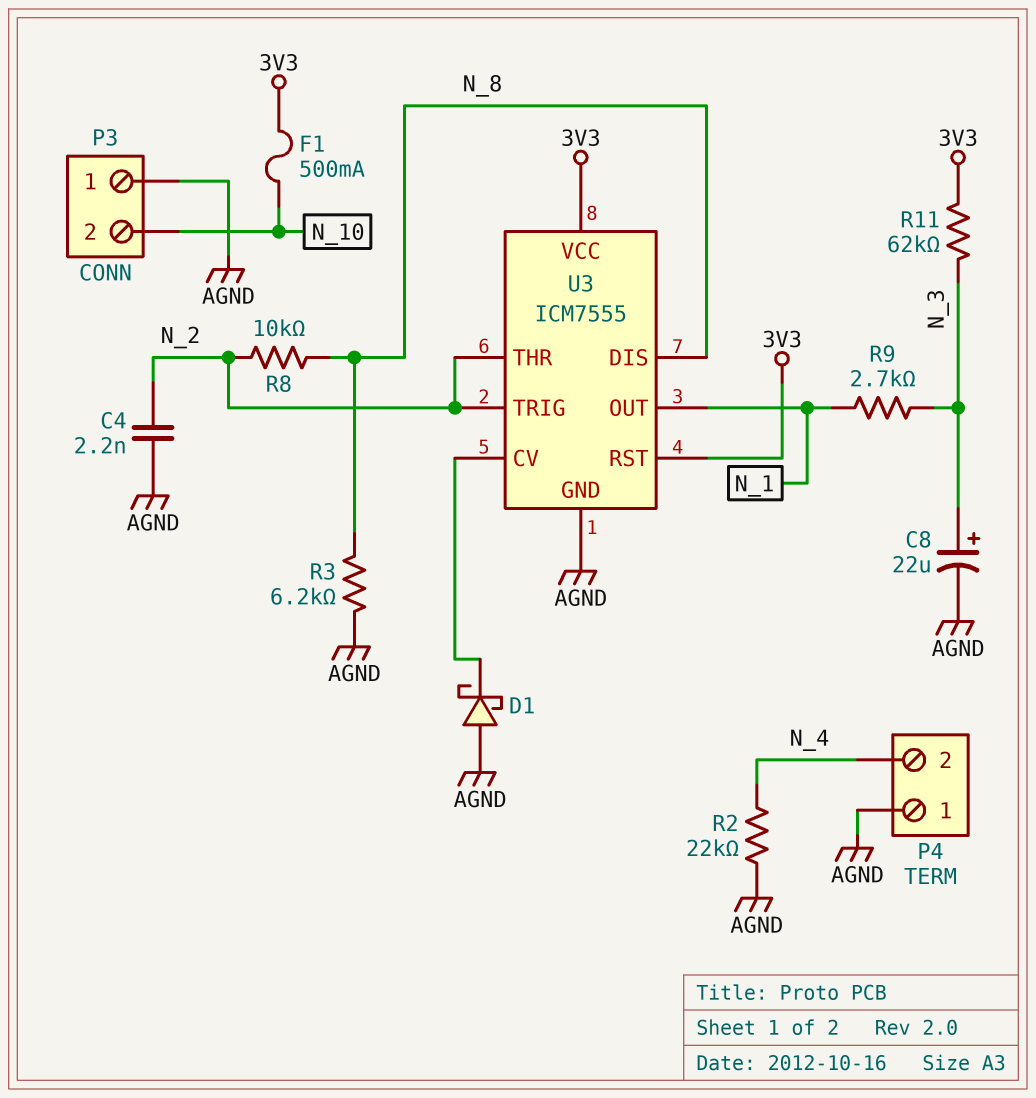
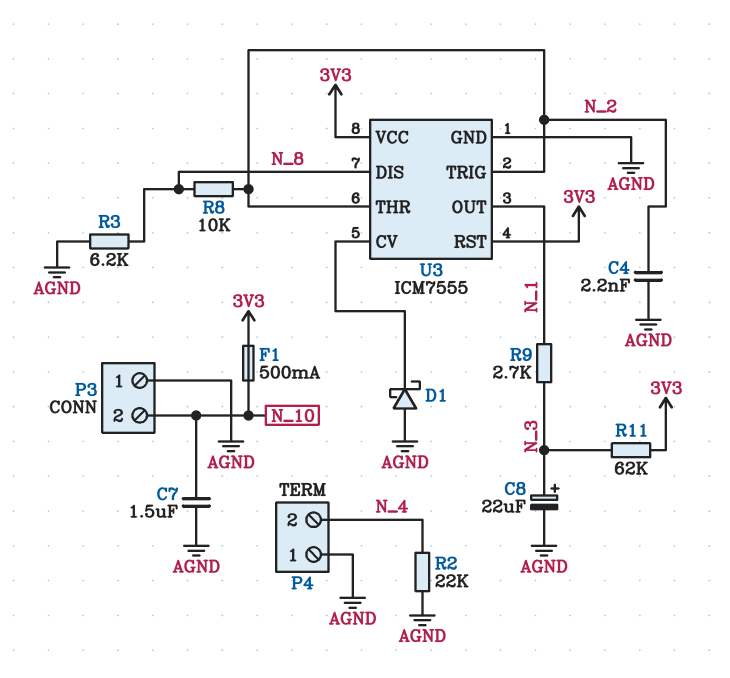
C7: none -> 1.5uF (AGND, N_10)

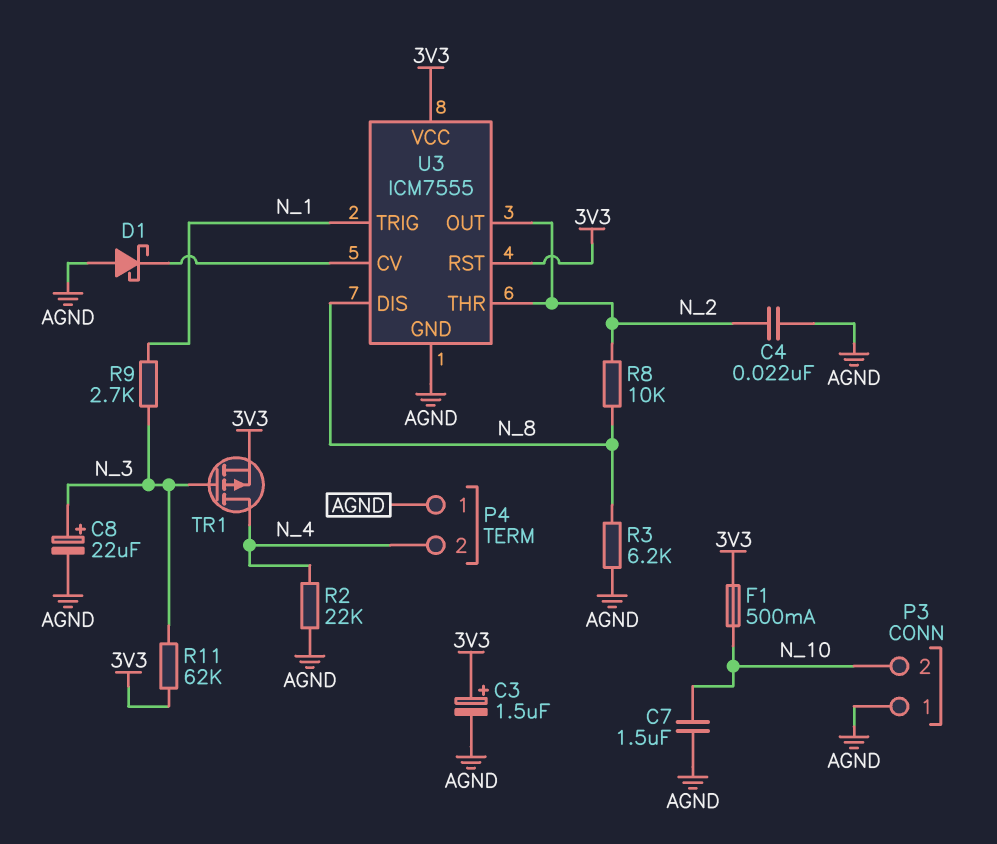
C3: none -> 1.5uF (plus 3V3, minus AGND)
C4: 2.2nF (AGND, N_2) -> 22nF (AGND, N_2)
TR1: none -> PMOS (G N_3, D N_4, S 3V3)
U3 pin OUT: N_1 -> N_2
U3 pin TRIG: N_2 -> N_1

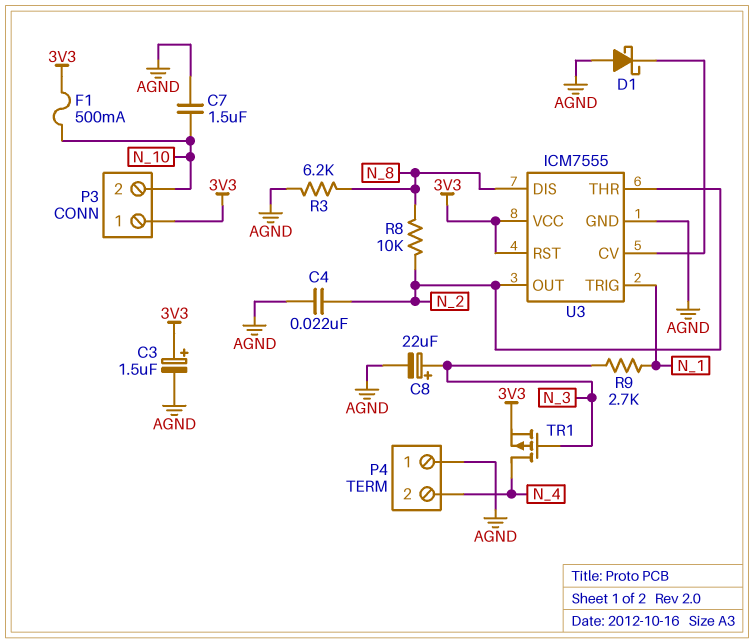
P3 pin 1: AGND -> 3V3
R2: 22k (AGND, N_4) -> none
R11: 62k (3V3, N_3) -> none

